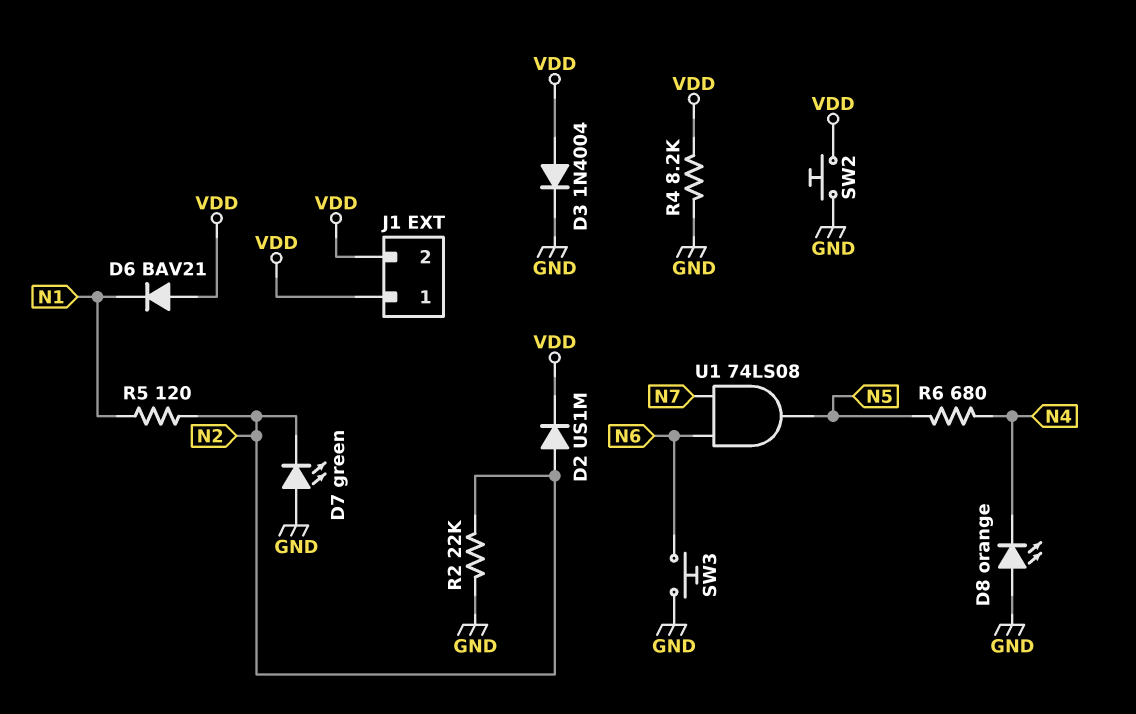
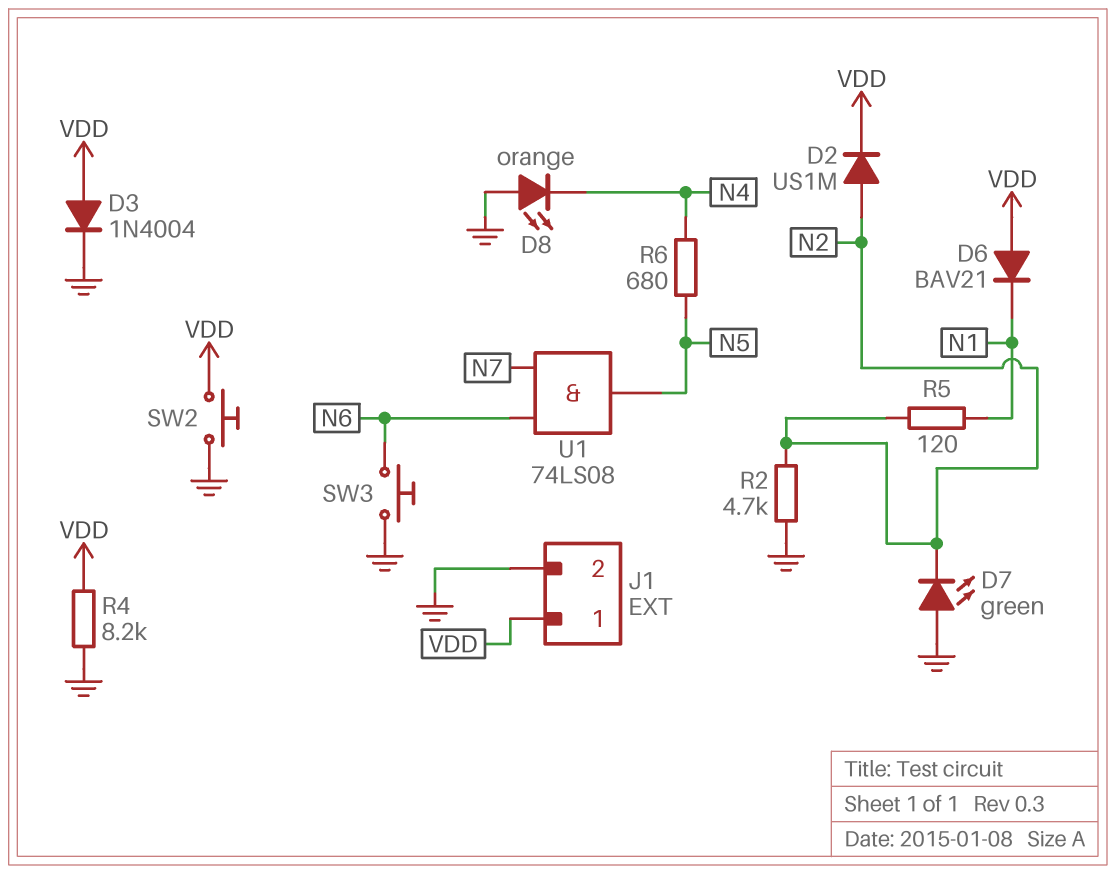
J1 pin 2: VDD -> GND
R2: 22k (GND, N2) -> 4.7k (GND, N2)

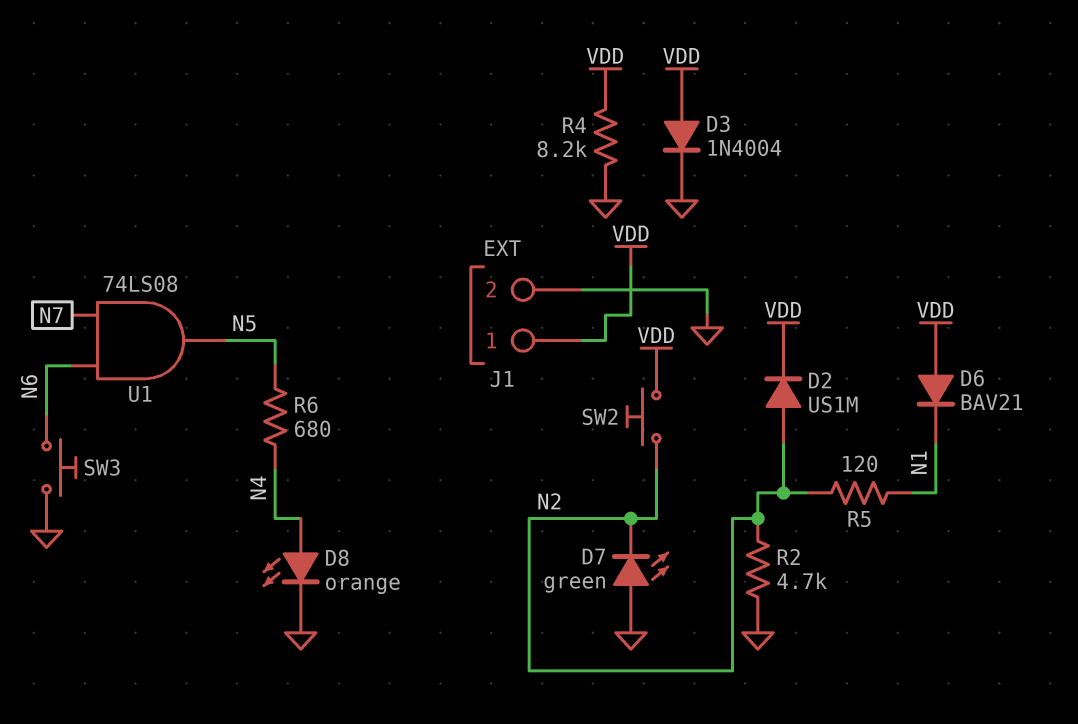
D8: LED orange (A GND, K N4) -> LED orange (A N4, K GND)
SW2: button (GND, VDD) -> button (N2, VDD)

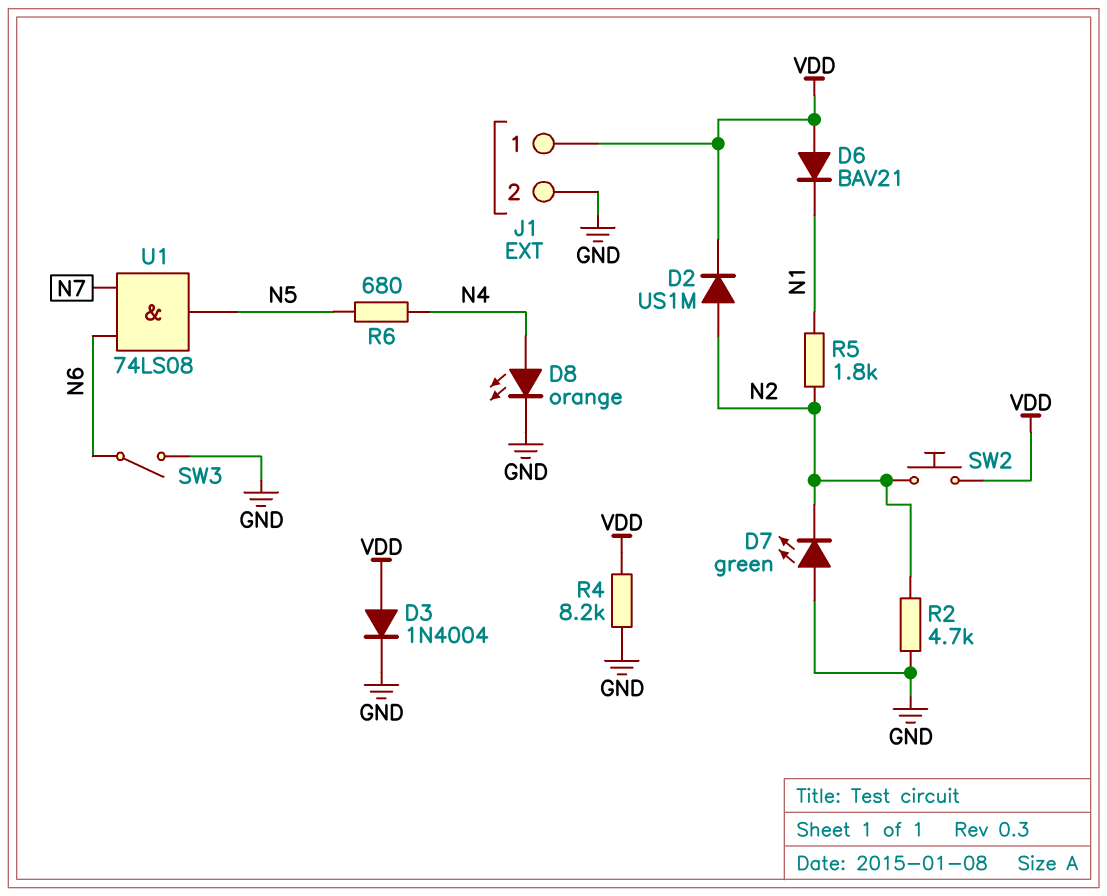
R5: 120 (N1, N2) -> 1.8k (N1, N2)
SW3: button (GND, N6) -> switch (GND, N6)

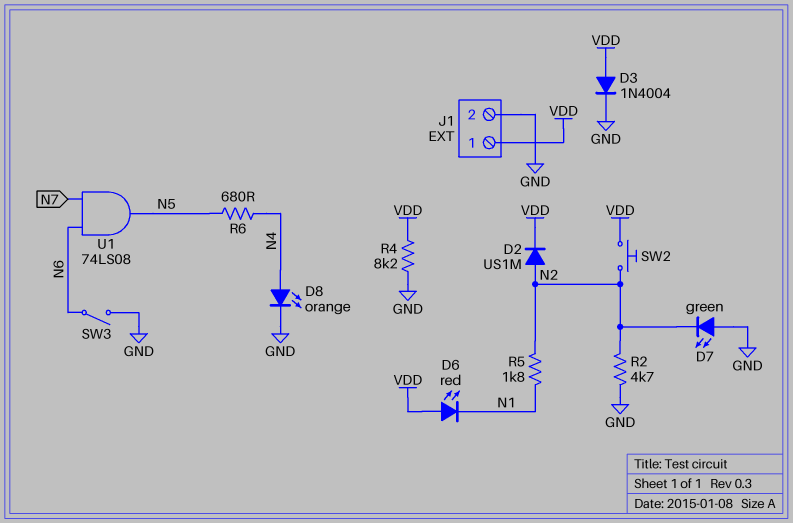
D6: diode BAV21 (A VDD, K N1) -> LED red (A VDD, K N1)

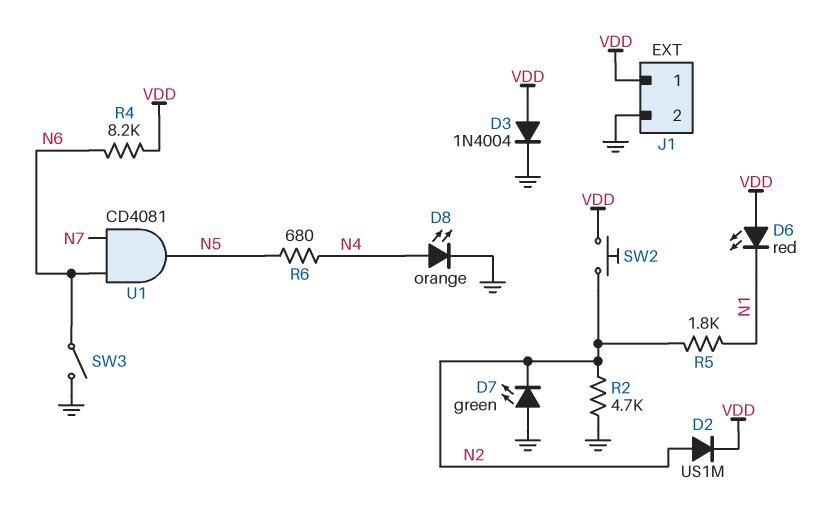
R4: 8.2k (GND, VDD) -> 8.2k (N6, VDD)
U1: AND 74LS08 (in N6, in N7, out N5) -> AND CD4081 (in N6, in N7, out N5)

